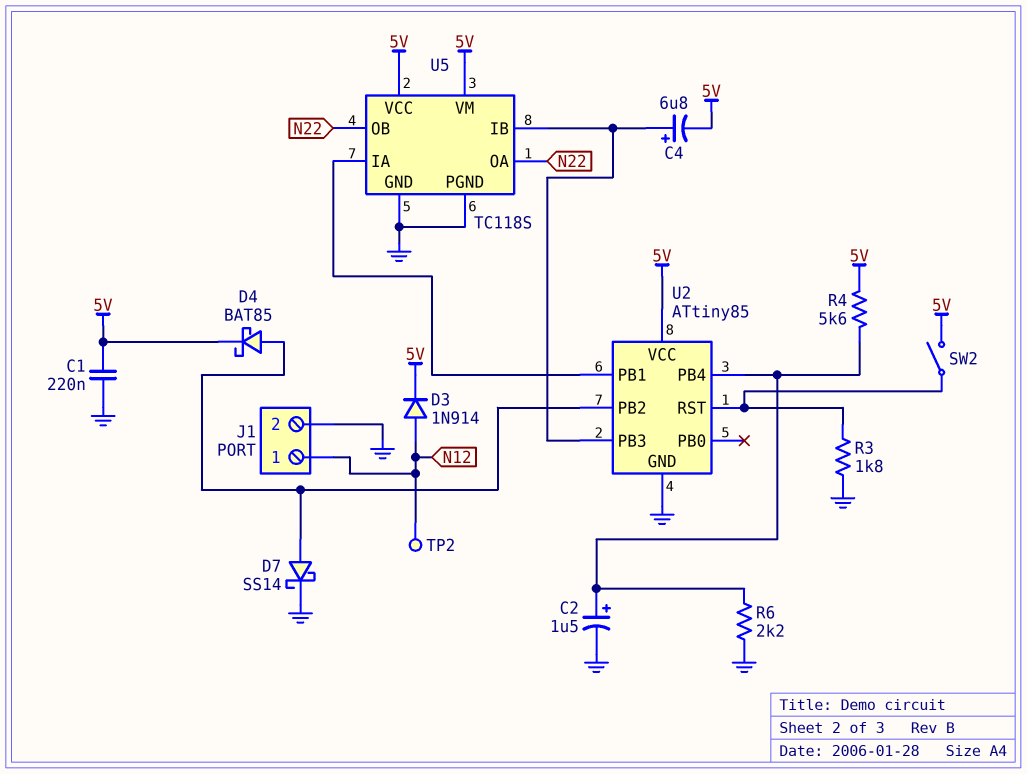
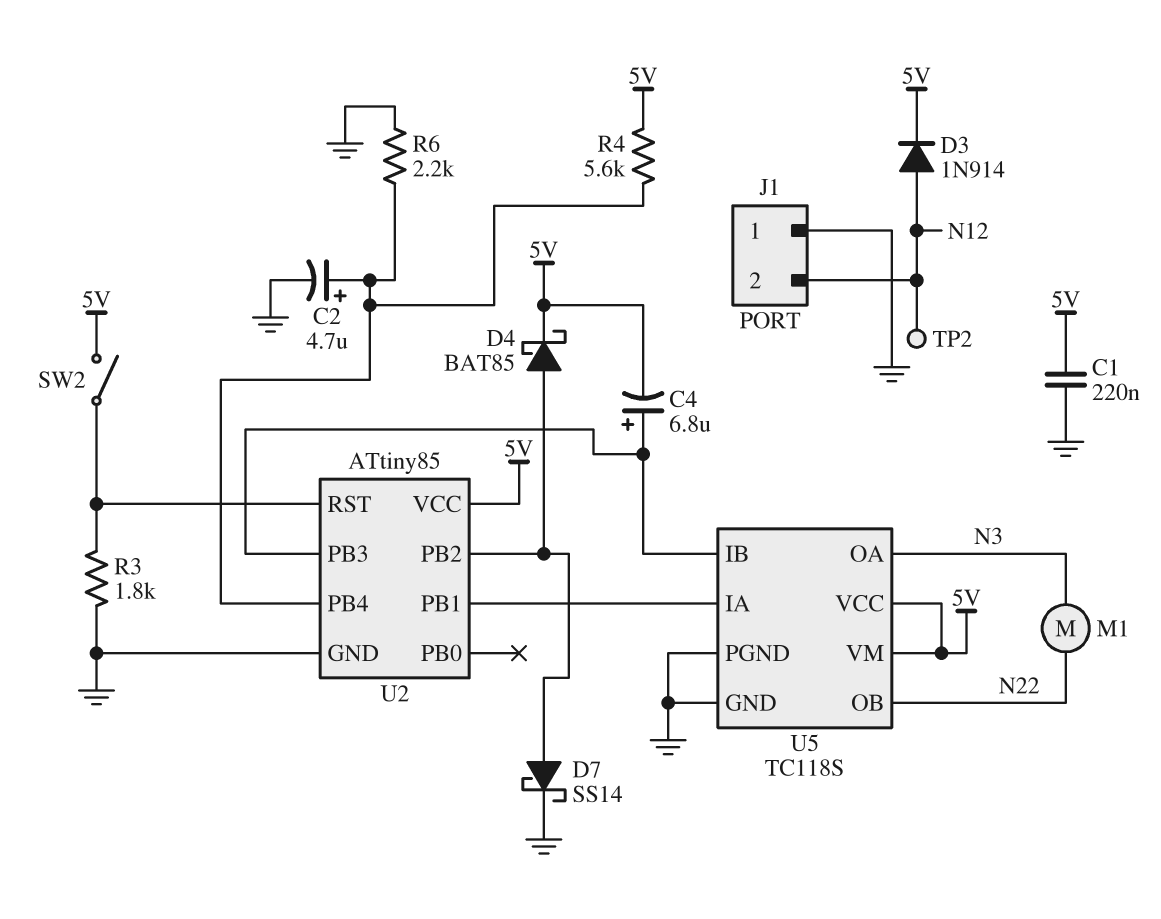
C2: 1.5uF (plus U2/PB4, minus GND) -> 4.7uF (plus U2/PB4, minus GND)
J1 pin 1: N12 -> GND
J1 pin 2: GND -> N12
M1: none -> motor (N3, N22)
U5 pin OA: N22 -> N3

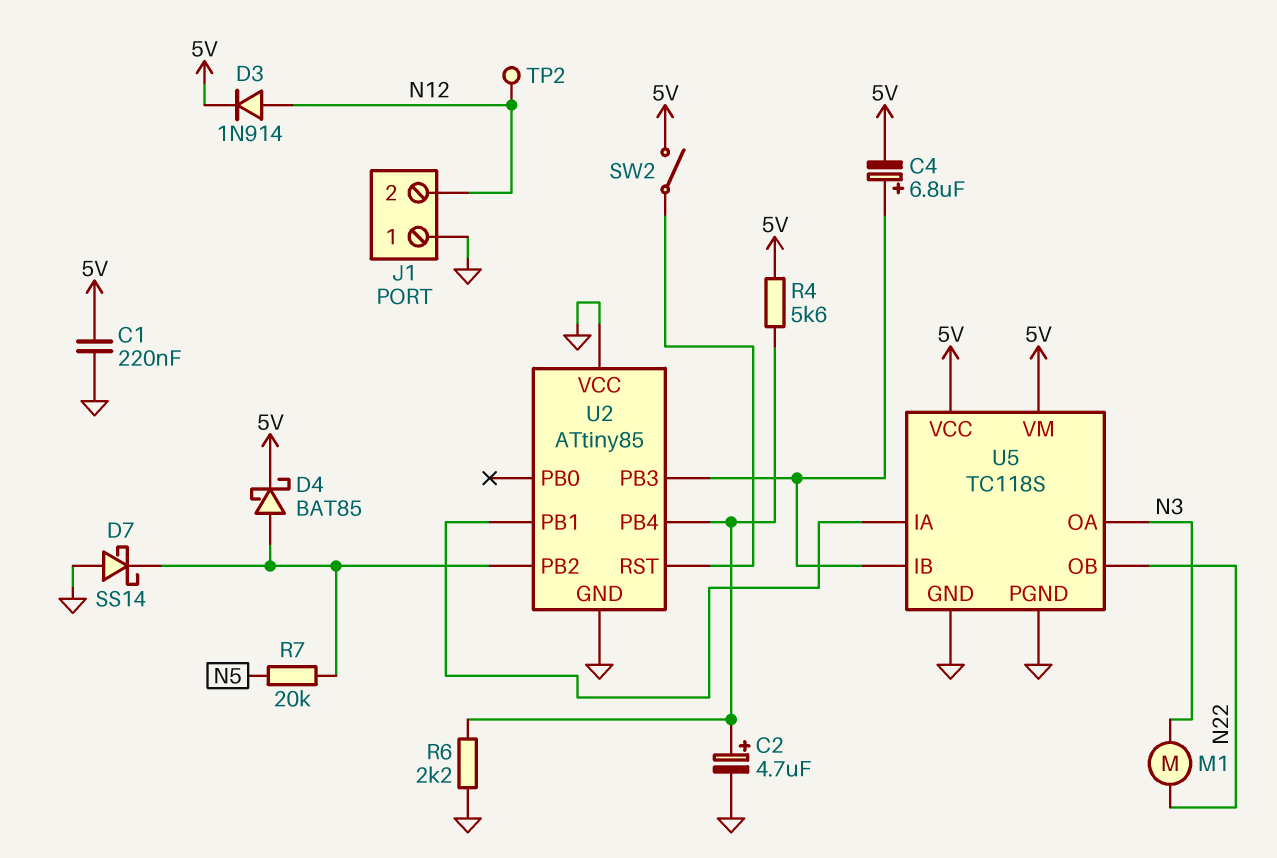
D7: schottky SS14 (A U2/PB2, K GND) -> schottky SS14 (A GND, K U2/PB2)
R3: 1.8k (GND, U2/RST) -> none
R7: none -> 20k (N5, U2/PB2)
U2 pin VCC: 5V -> GND

